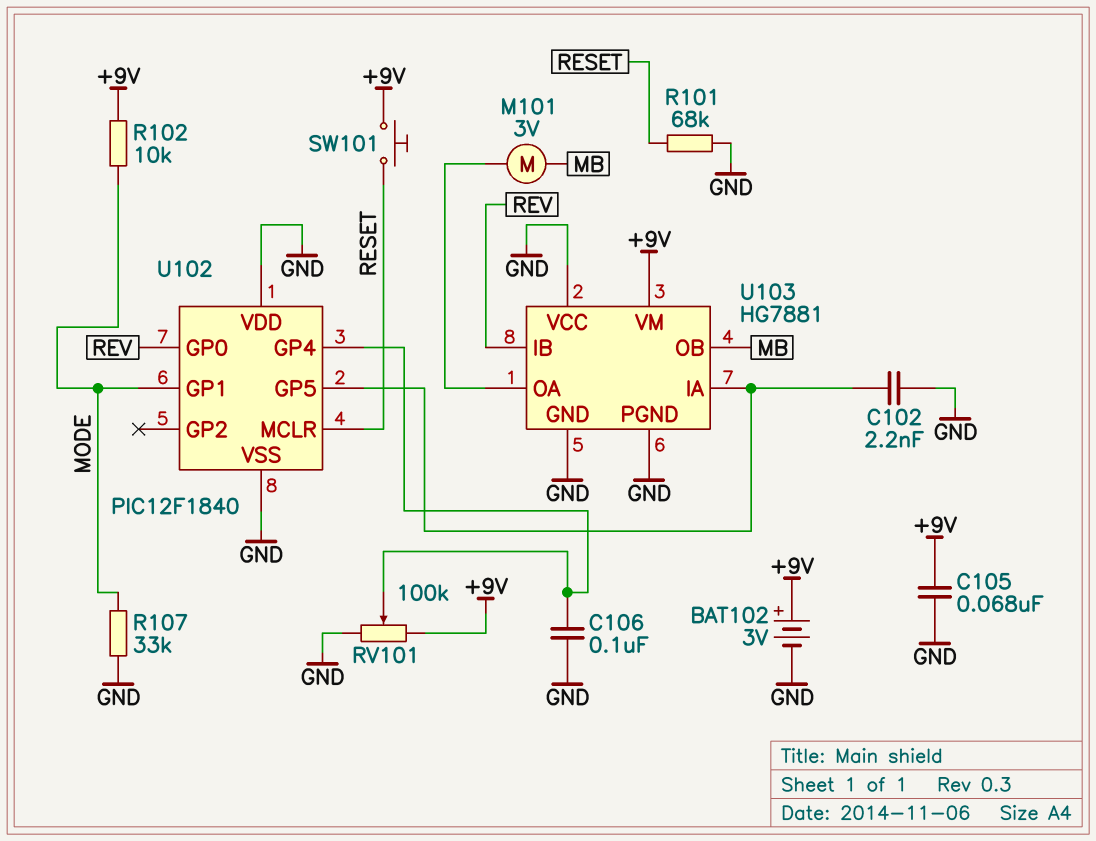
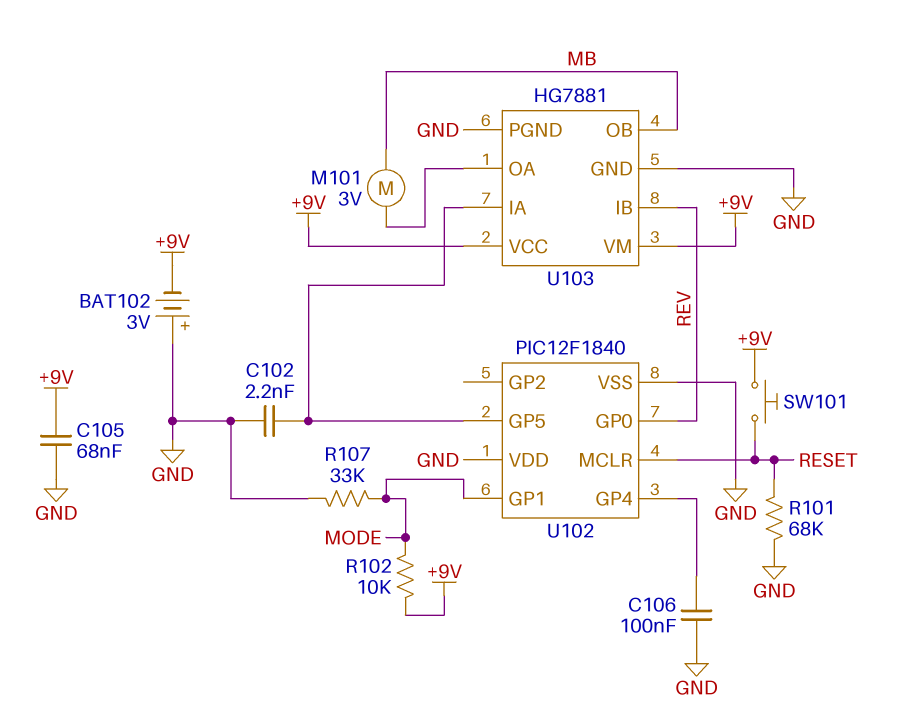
BAT102: 3V (plus +9V, minus GND) -> 3V (plus GND, minus +9V)
RV101: 100k (+9V, GND, wiper U102/GP4) -> none
U103 pin VCC: GND -> +9V

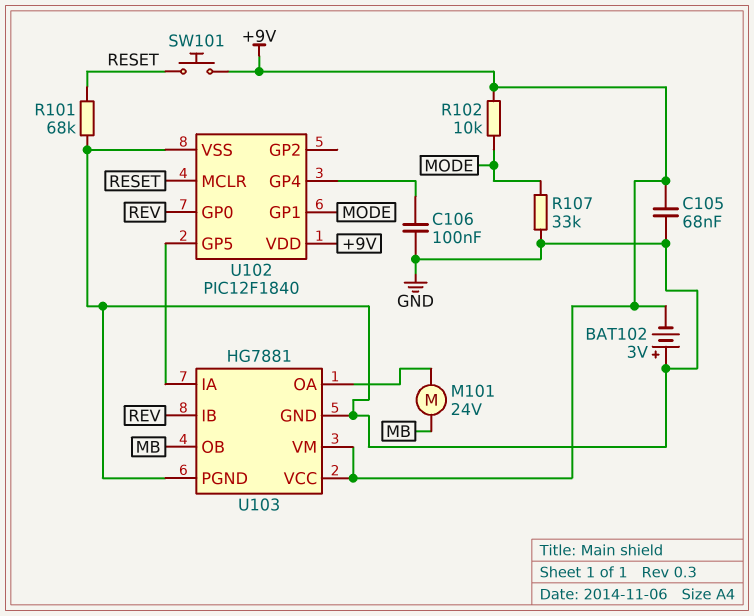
C102: 2.2nF (GND, U102/GP5) -> none
M101: motor 3V (MB, U103/OA) -> motor 24V (MB, U103/OA)
U102 pin VDD: GND -> +9V

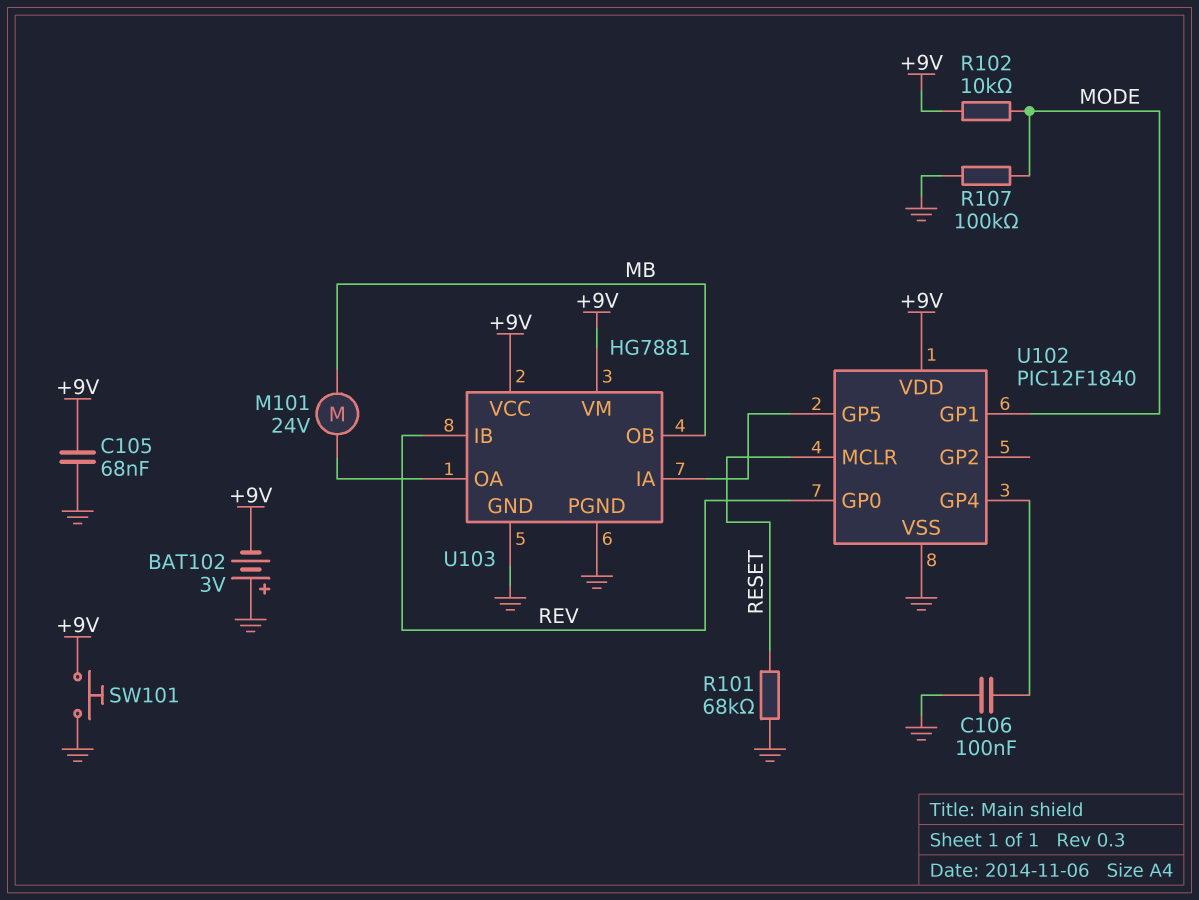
R107: 33k (GND, MODE) -> 100k (GND, MODE)
SW101: button (+9V, RESET) -> button (+9V, GND)

